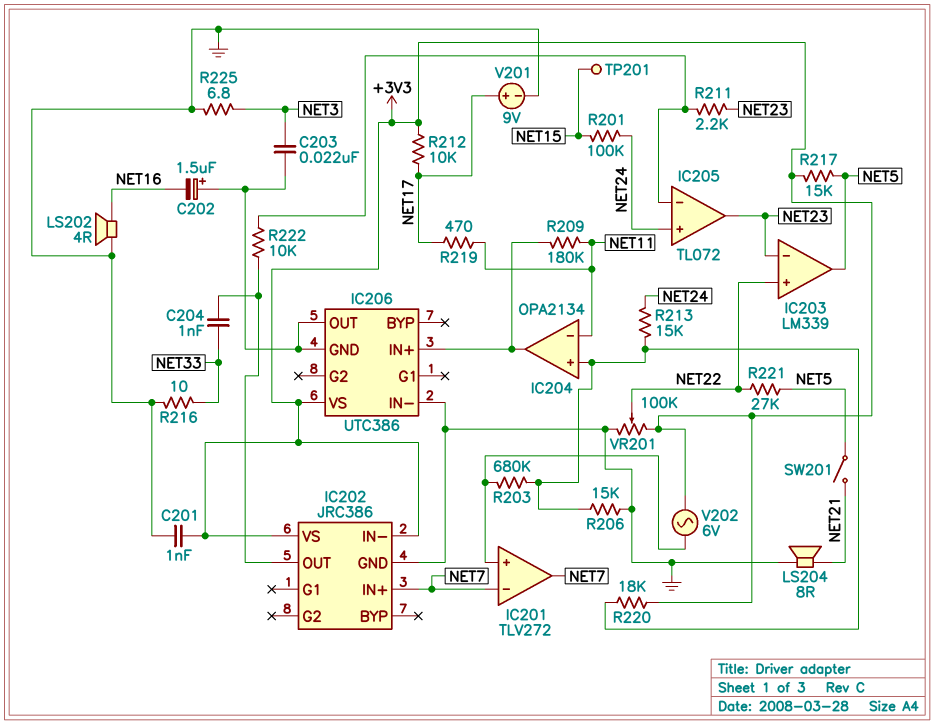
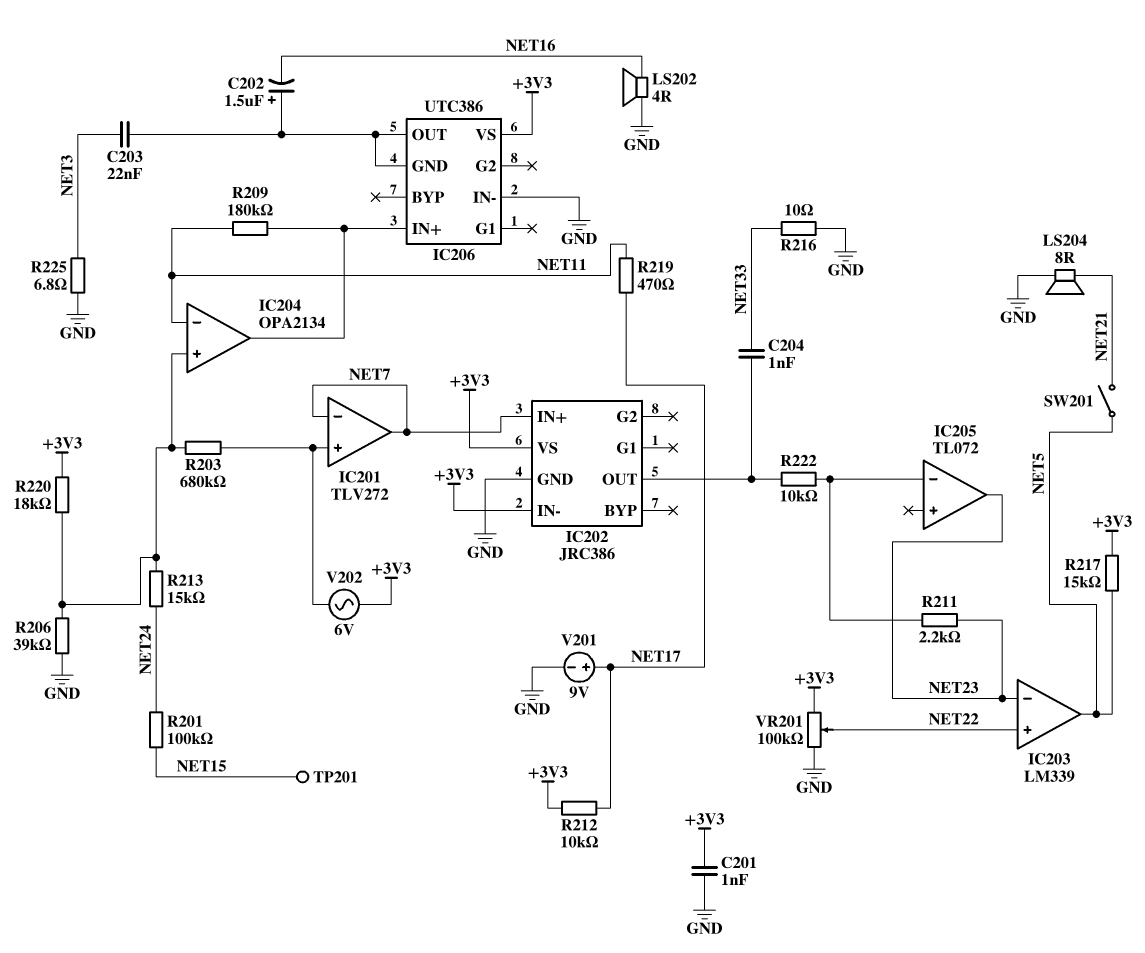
IC205 pin in+: NET24 -> none
R206: 15k (GND, IC204/in+) -> 39k (GND, IC204/in+)
R221: 27k (NET5, NET22) -> none

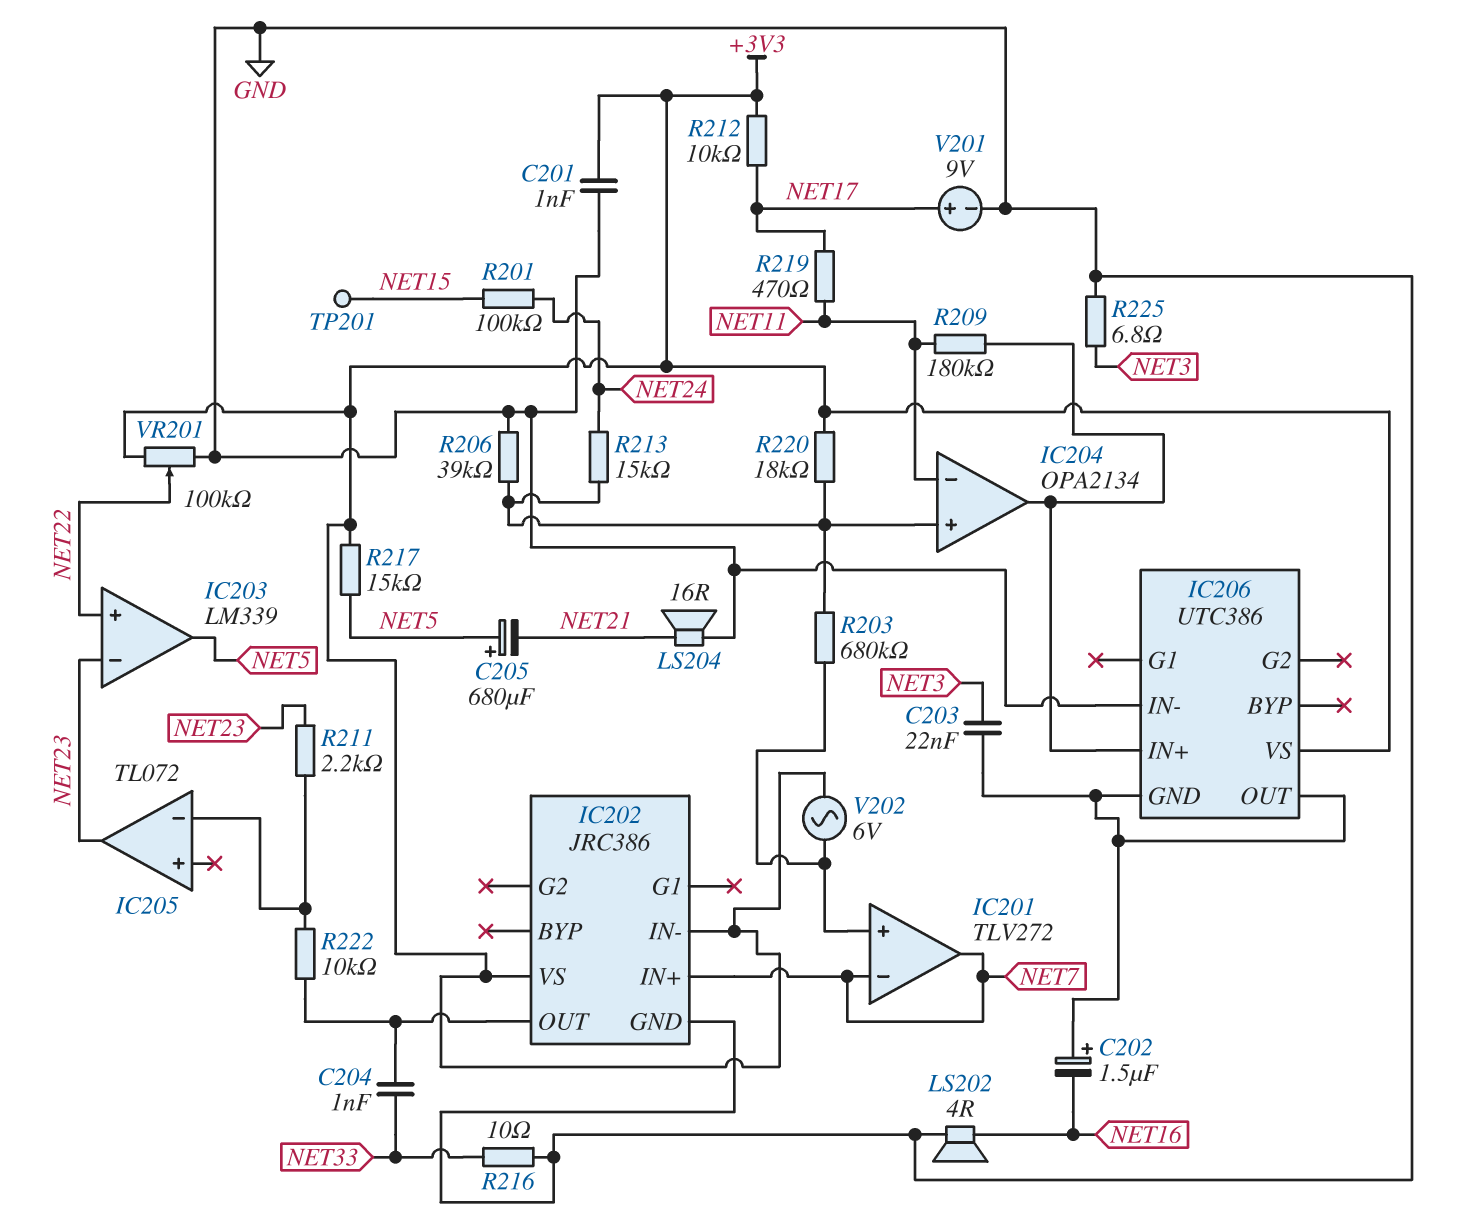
C205: none -> 680uF (plus NET5, minus NET21)
LS204: speaker 8R (GND, NET21) -> speaker 16R (GND, NET21)
SW201: switch (NET5, NET21) -> none

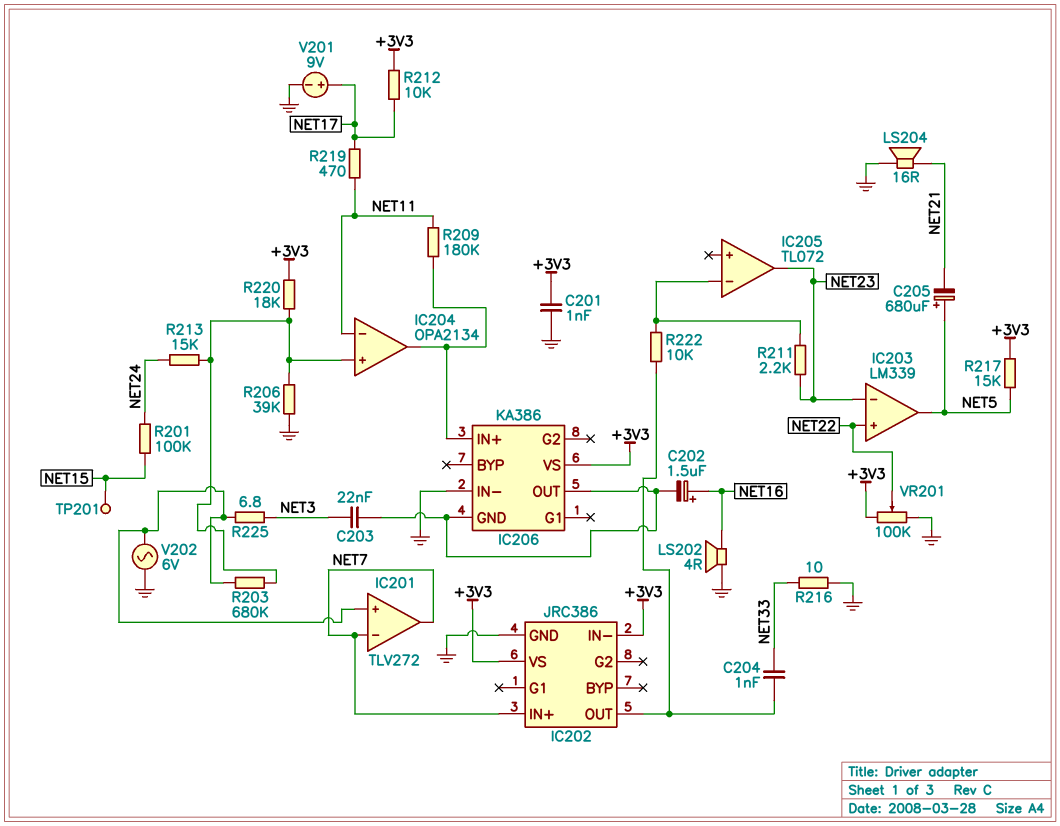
C202: 1.5uF (plus IC206/GND, minus NET16) -> 1.5uF (plus NET16, minus IC206/GND)
IC206: UTC386 -> KA386
R225: 6.8 (GND, NET3) -> 6.8 (IC201/in+, NET3)
V202: AC 6V (+3V3, IC201/in+) -> AC 6V (GND, IC201/in+)

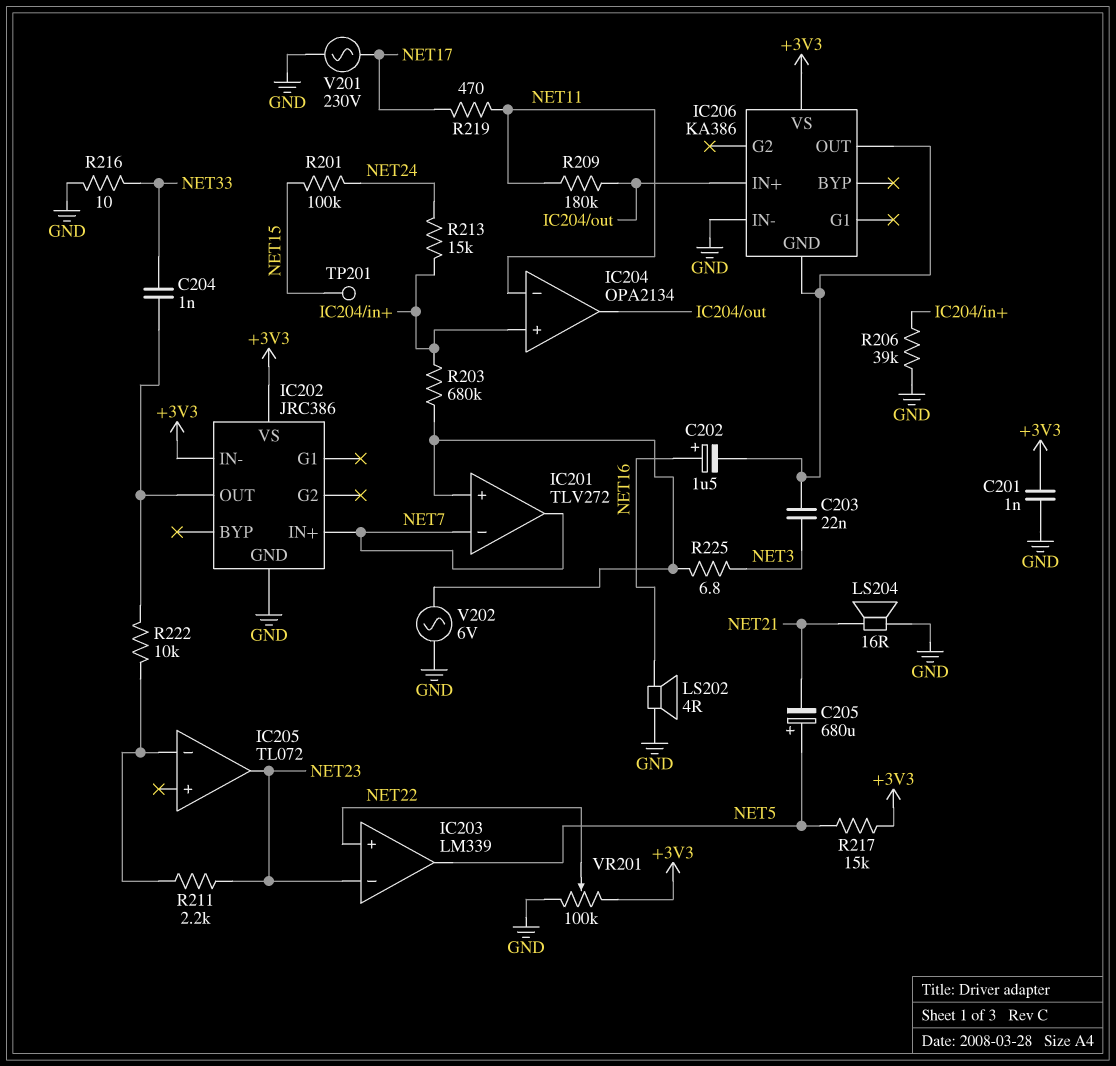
R212: 10k (+3V3, NET17) -> none
R220: 18k (+3V3, IC204/in+) -> none
V201: 9V (plus NET17, minus GND) -> AC 230V (GND, NET17)

